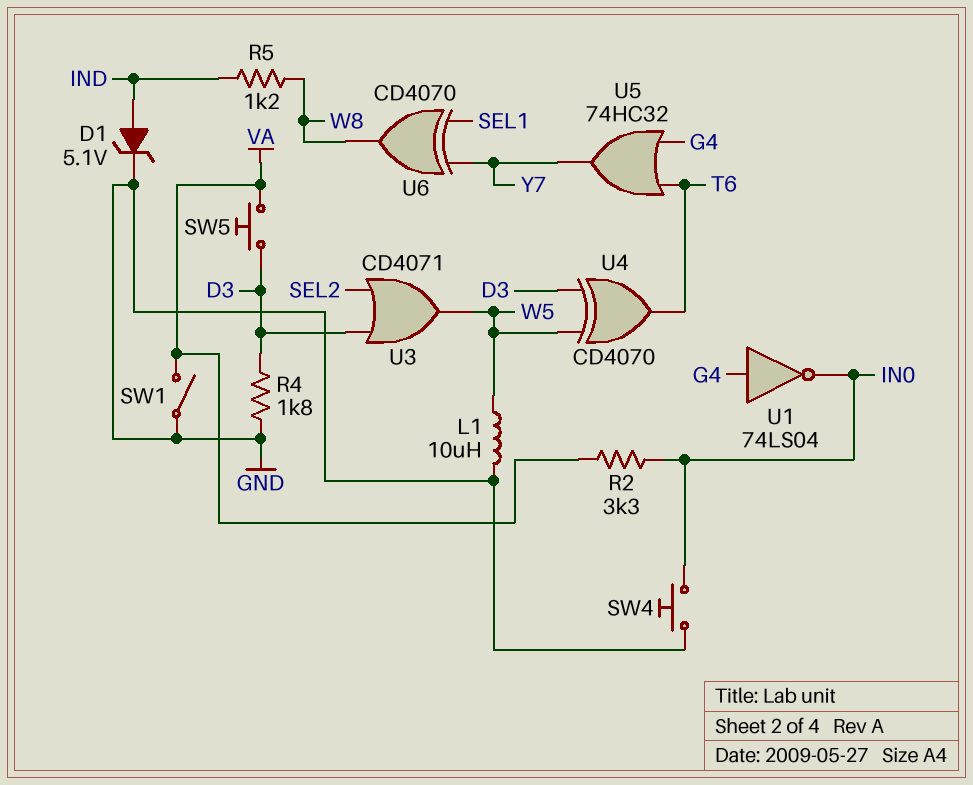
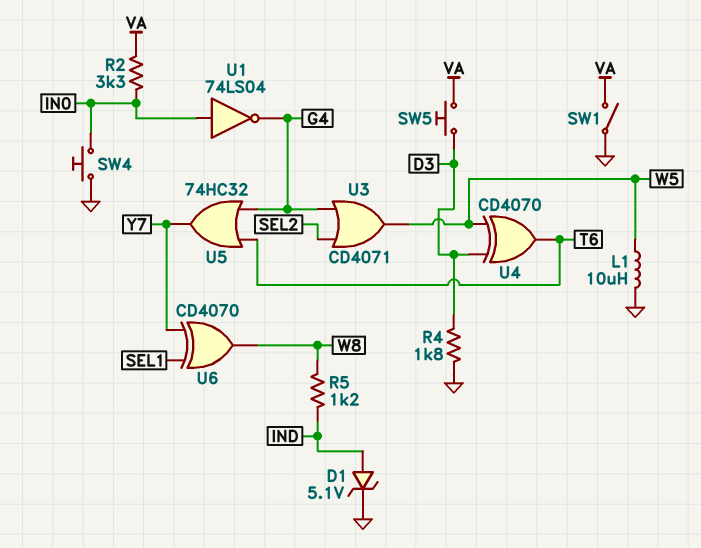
U1: NOT 74LS04 (in G4, out IN0) -> NOT 74LS04 (in IN0, out G4)
U3: OR CD4071 (in D3, in SEL2, out W5) -> OR CD4071 (in G4, in SEL2, out W5)

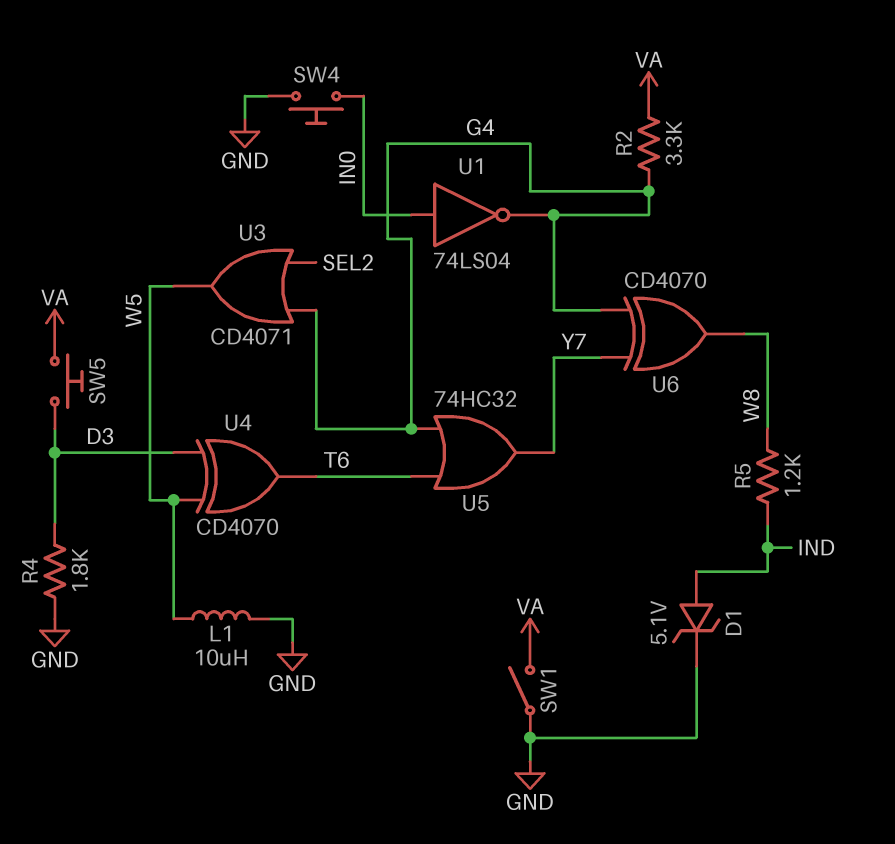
R2: 3.3k (IN0, VA) -> 3.3k (G4, VA)
U6: XOR CD4070 (in SEL1, in Y7, out W8) -> XOR CD4070 (in G4, in Y7, out W8)

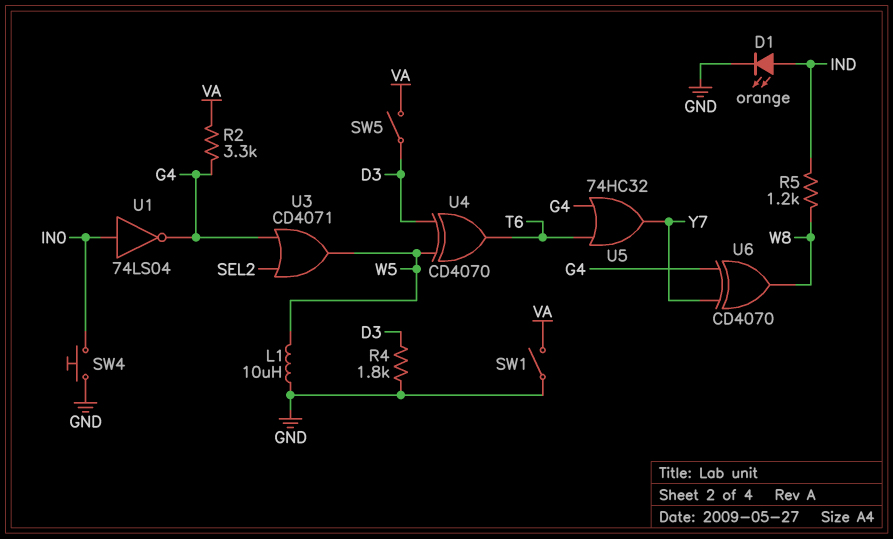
D1: zener 5.1V (A IND, K GND) -> LED orange (A IND, K GND)
SW5: button (D3, VA) -> switch (D3, VA)

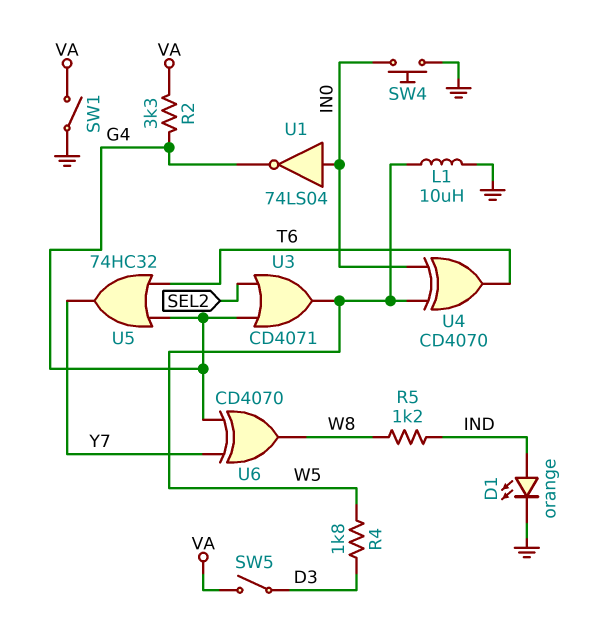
R4: 1.8k (D3, GND) -> 1.8k (D3, W5)
U4: XOR CD4070 (in D3, in W5, out T6) -> XOR CD4070 (in IN0, in W5, out T6)

